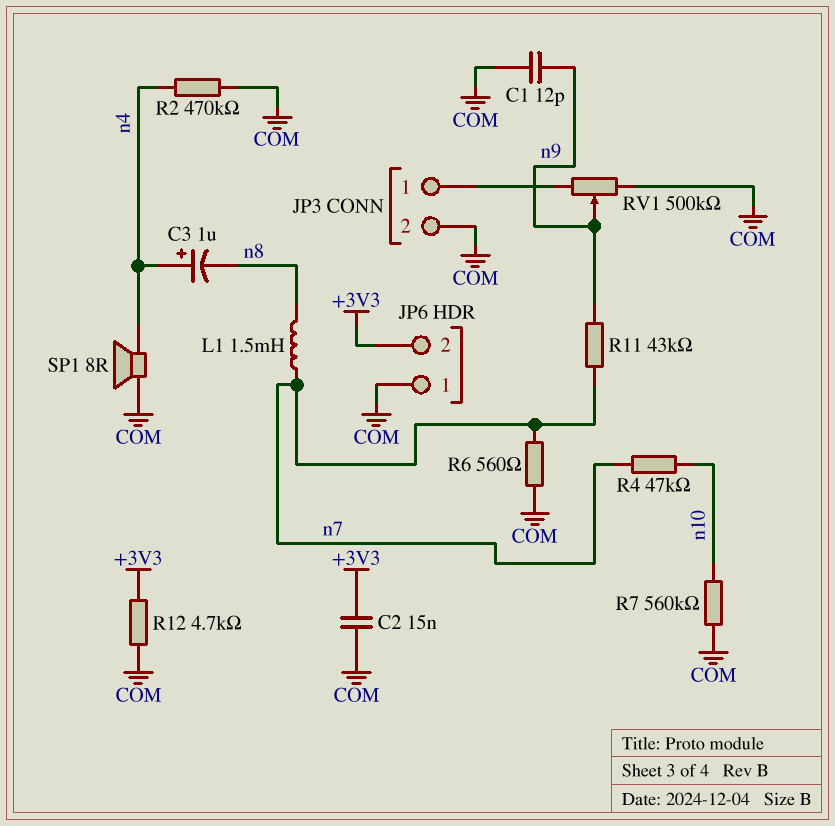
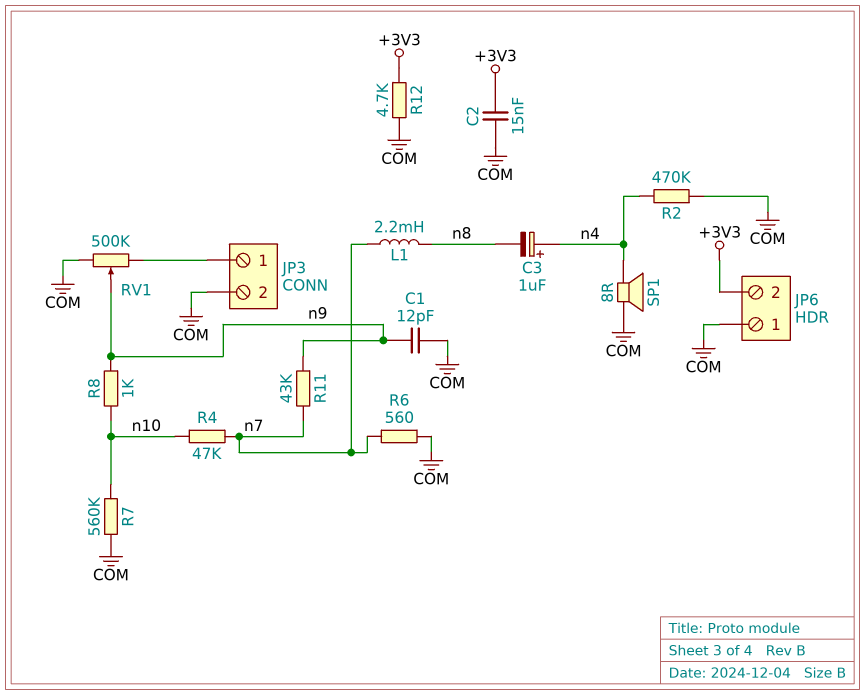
L1: 1.5mH (n7, n8) -> 2.2mH (n7, n8)
R8: none -> 1k (n9, n10)

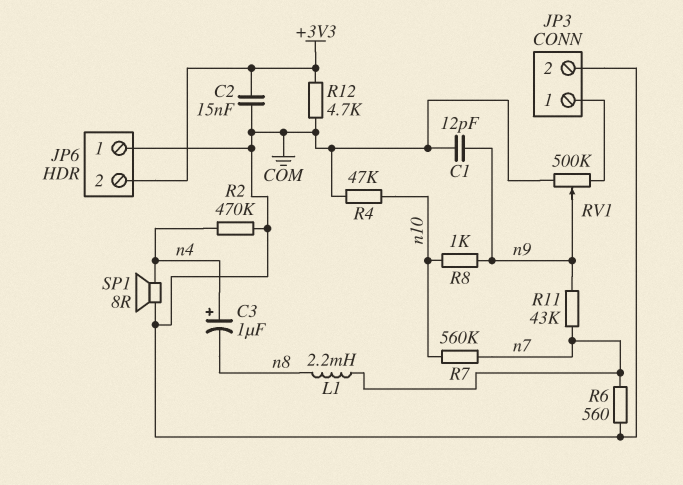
R4: 47k (n7, n10) -> 47k (COM, n10)
R7: 560k (COM, n10) -> 560k (n7, n10)

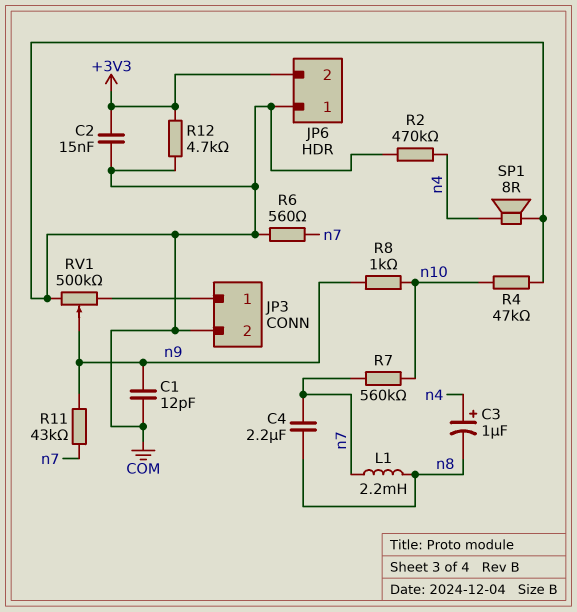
C4: none -> 2.2uF (n7, n8)

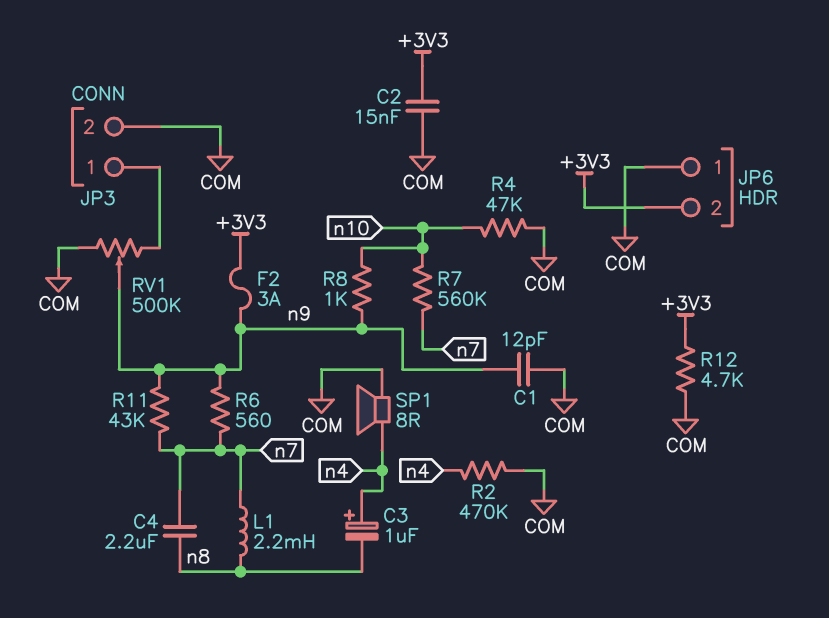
F2: none -> 3A (+3V3, n9)
R6: 560 (COM, n7) -> 560 (n7, n9)

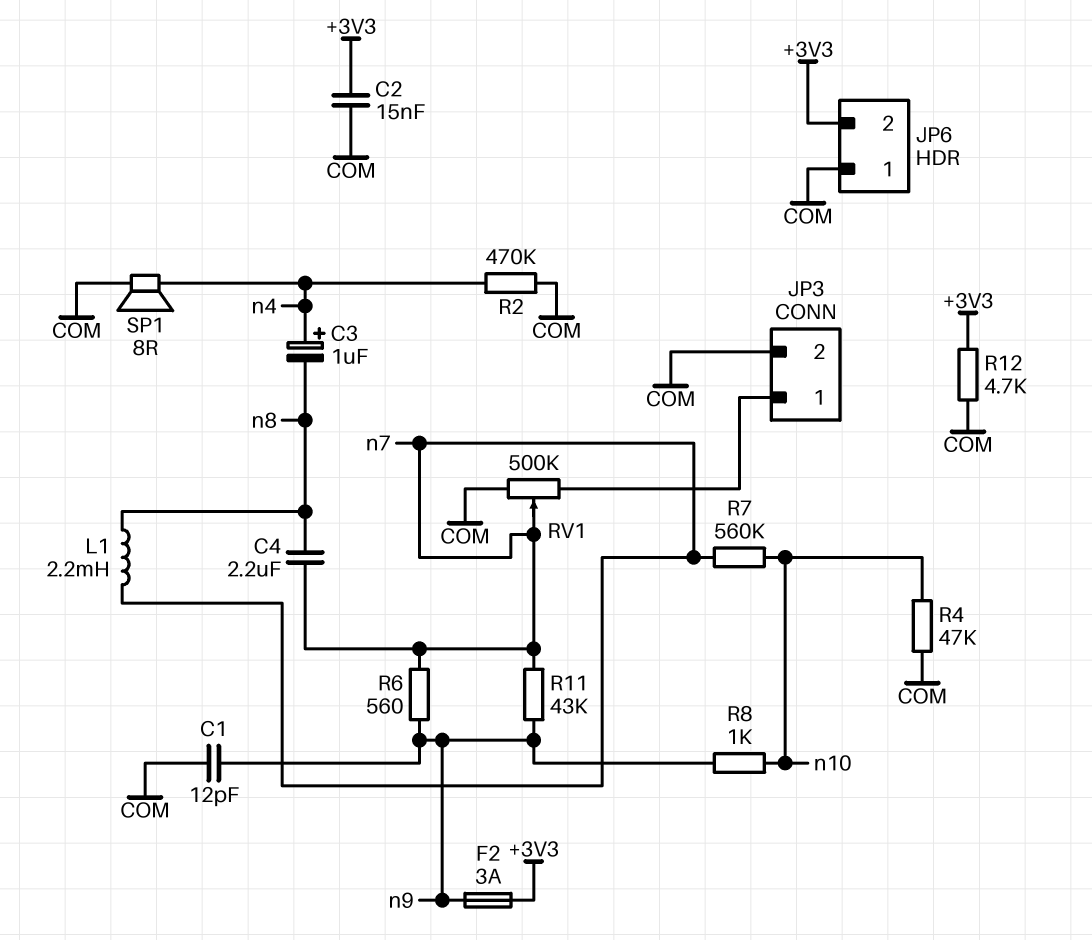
RV1: 500k (COM, JP3/1, wiper n9) -> 500k (COM, JP3/1, wiper n7)

